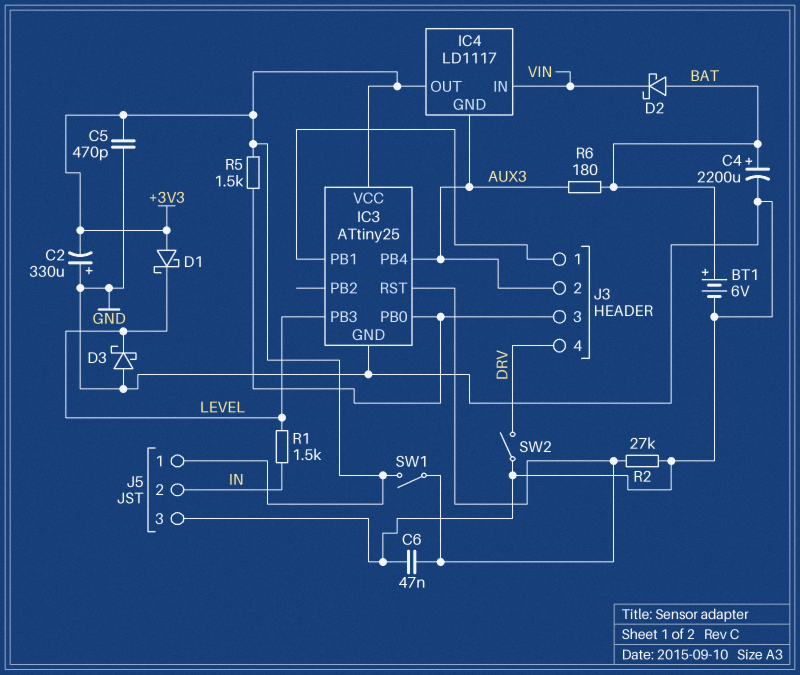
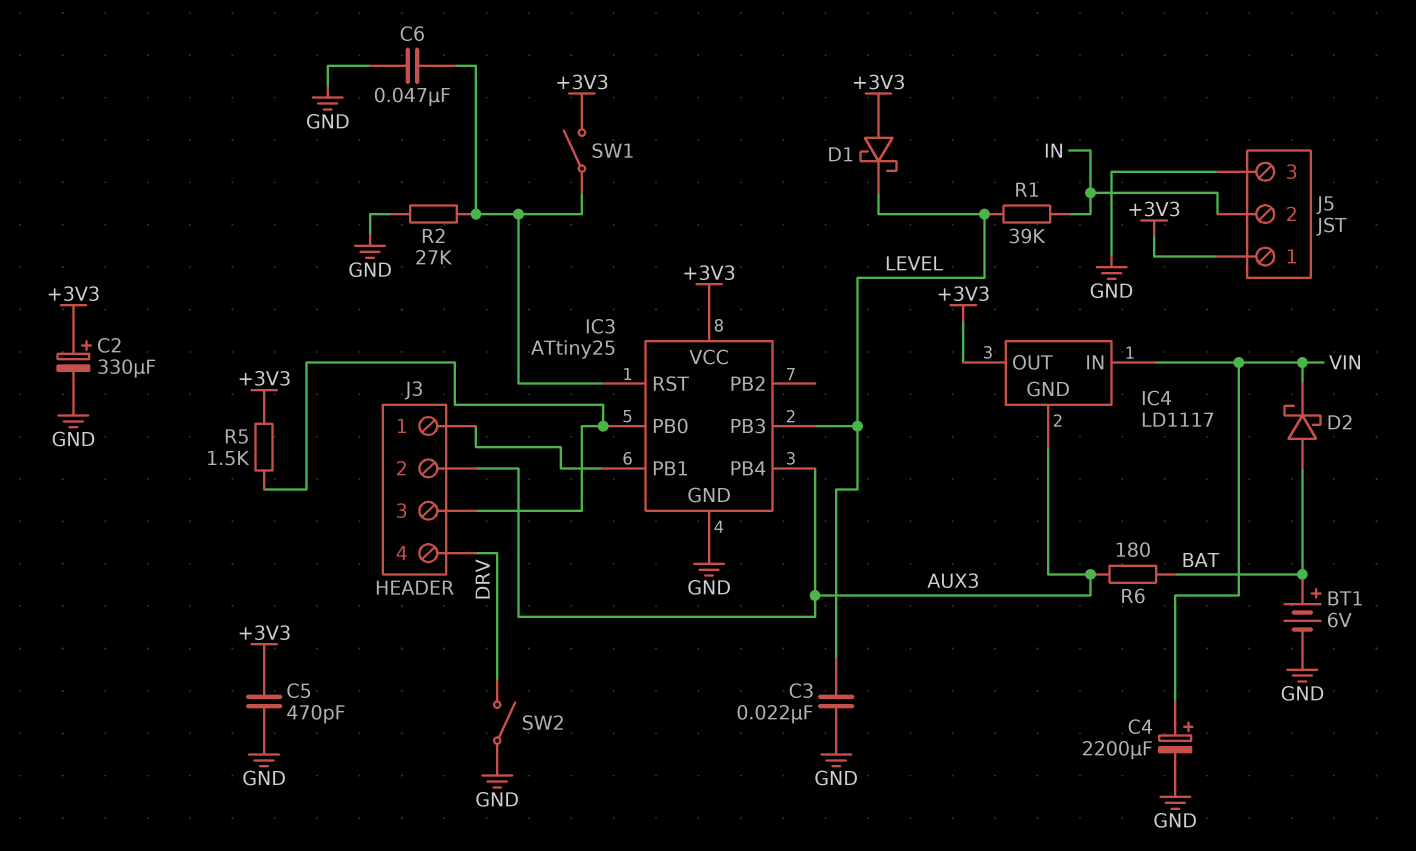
C2: 330uF (plus GND, minus +3V3) -> 330uF (plus +3V3, minus GND)
C3: none -> 22nF (GND, LEVEL)
C4: 2200uF (plus BAT, minus GND) -> 2200uF (plus VIN, minus GND)
D3: schottky (A GND, K LEVEL) -> none
R1: 1.5k (IN, LEVEL) -> 39k (IN, LEVEL)

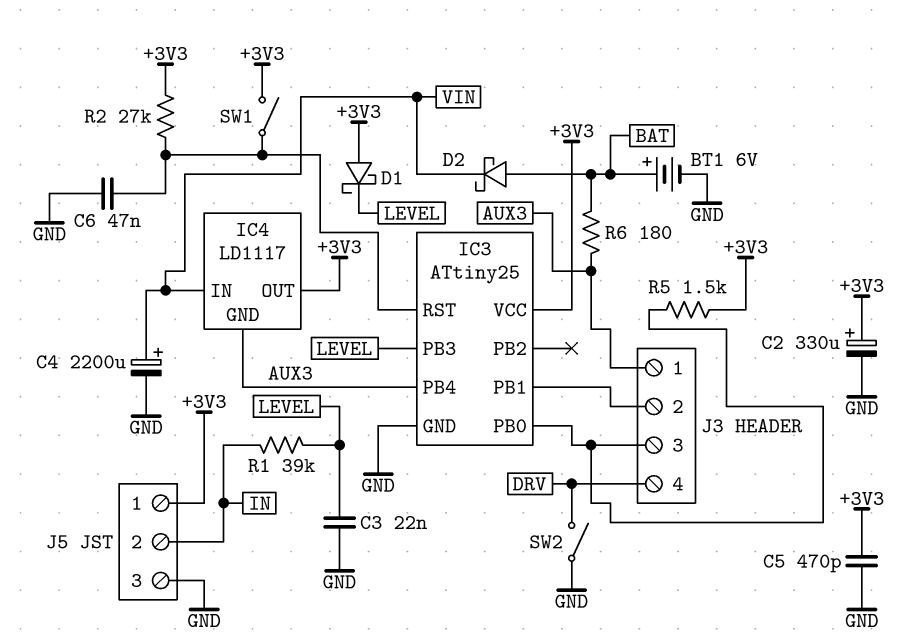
J3 pin 1: IC3/PB1 -> AUX3
J3 pin 2: AUX3 -> IC3/PB1
R2: 27k (GND, IC3/RST) -> 27k (+3V3, IC3/RST)

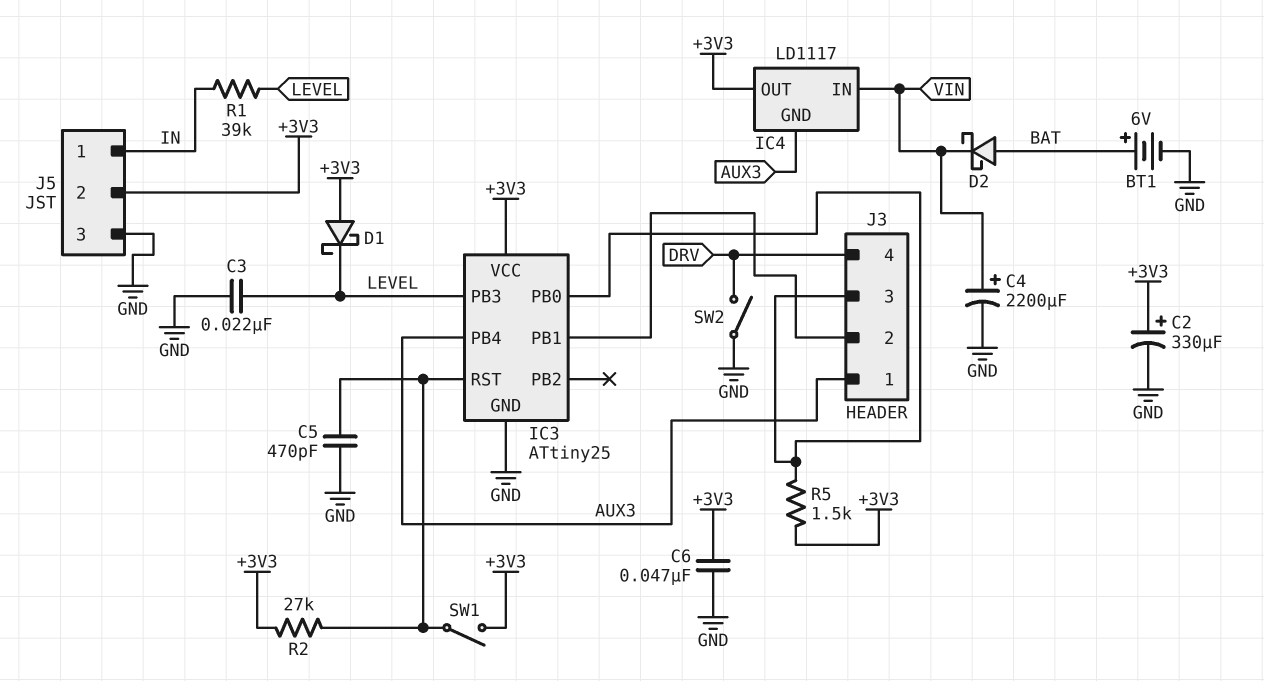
C5: 470pF (+3V3, GND) -> 470pF (GND, IC3/RST)
C6: 47nF (GND, IC3/RST) -> 47nF (+3V3, GND)
J5 pin 1: +3V3 -> IN
J5 pin 2: IN -> +3V3
R6: 180 (AUX3, BAT) -> none

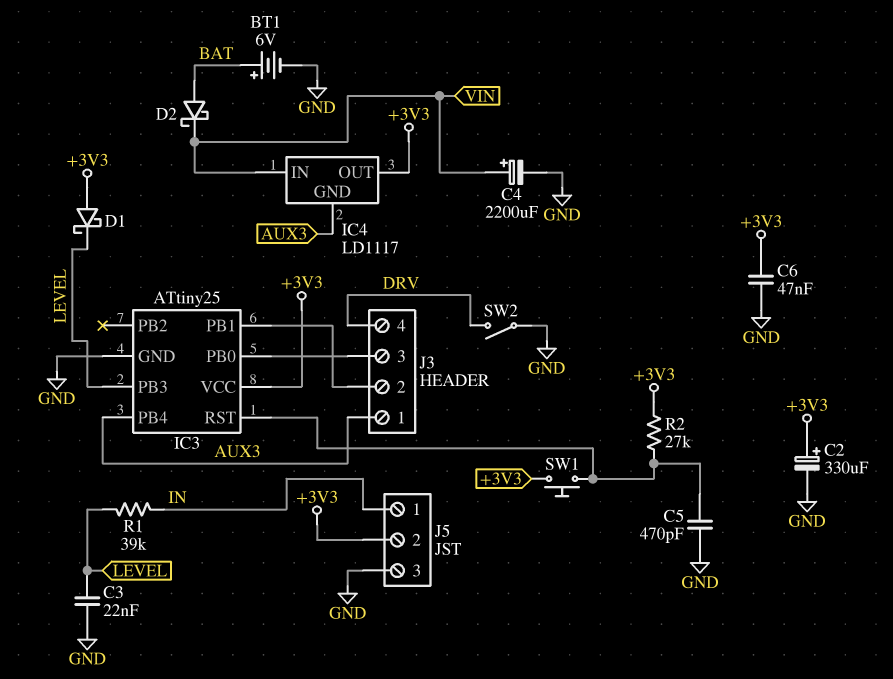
R5: 1.5k (+3V3, IC3/PB0) -> none
SW1: switch (+3V3, IC3/RST) -> button (+3V3, IC3/RST)

